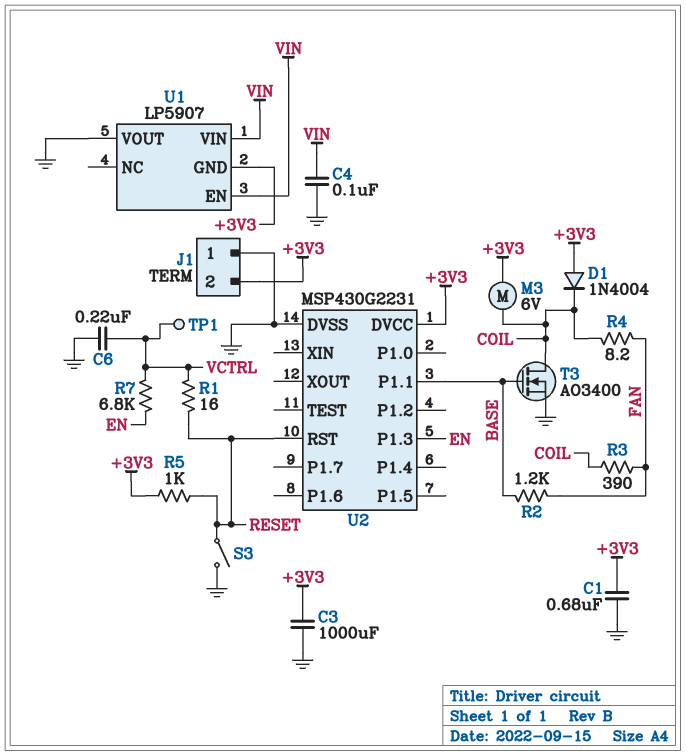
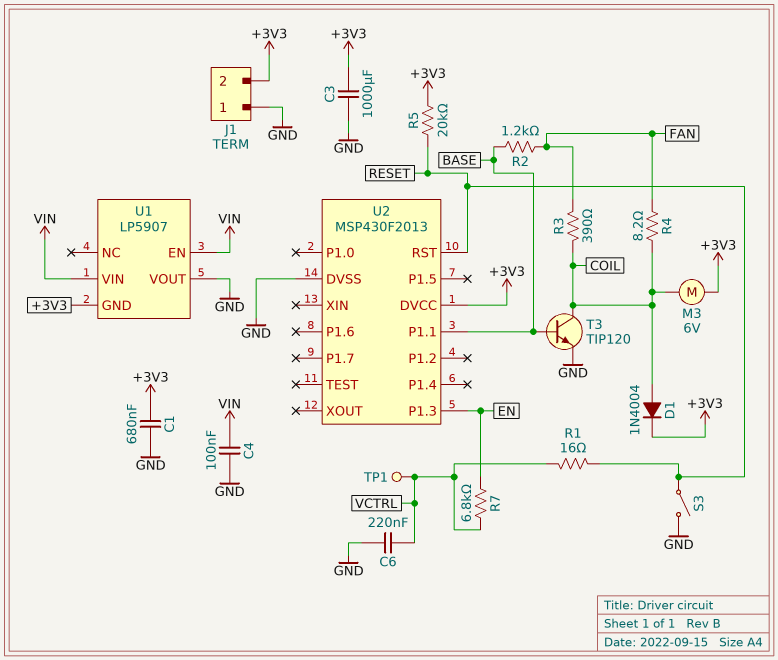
D1: diode 1N4004 (A +3V3, K COIL) -> diode 1N4004 (A COIL, K +3V3)
R5: 1k (+3V3, RESET) -> 20k (+3V3, RESET)
T3: NMOS AO3400 (G BASE, D COIL, S GND) -> NPN TIP120 (B BASE, C COIL, E GND)
U2: MSP430G2231 -> MSP430F2013

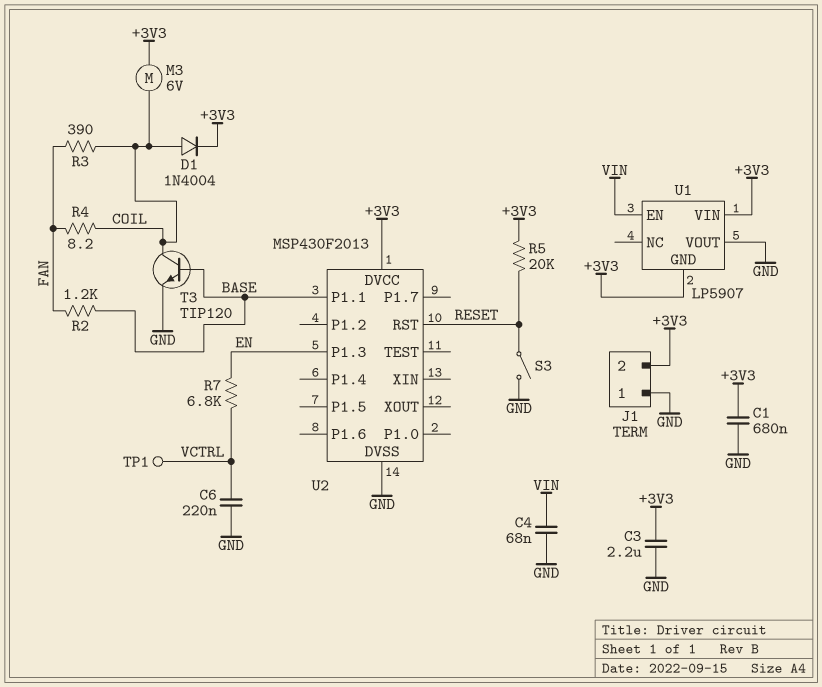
C3: 1000uF (+3V3, GND) -> 2.2uF (+3V3, GND)
C4: 100nF (GND, VIN) -> 68nF (GND, VIN)
R1: 16 (RESET, VCTRL) -> none
U1 pin VIN: VIN -> +3V3

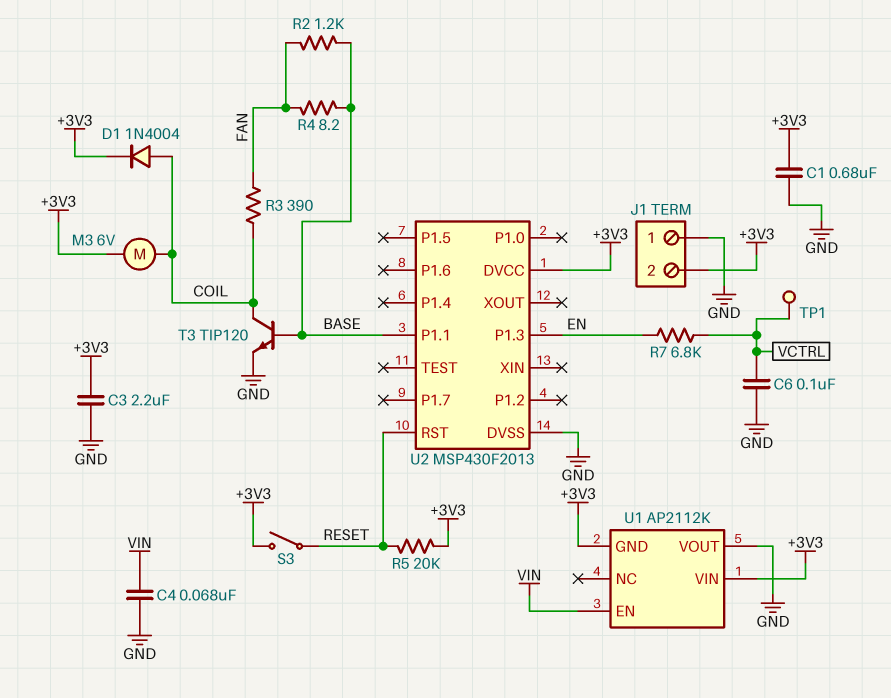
C6: 220nF (GND, VCTRL) -> 100nF (GND, VCTRL)
R4: 8.2 (COIL, FAN) -> 8.2 (BASE, FAN)
S3: switch (GND, RESET) -> switch (+3V3, RESET)
U1: LP5907 -> AP2112K

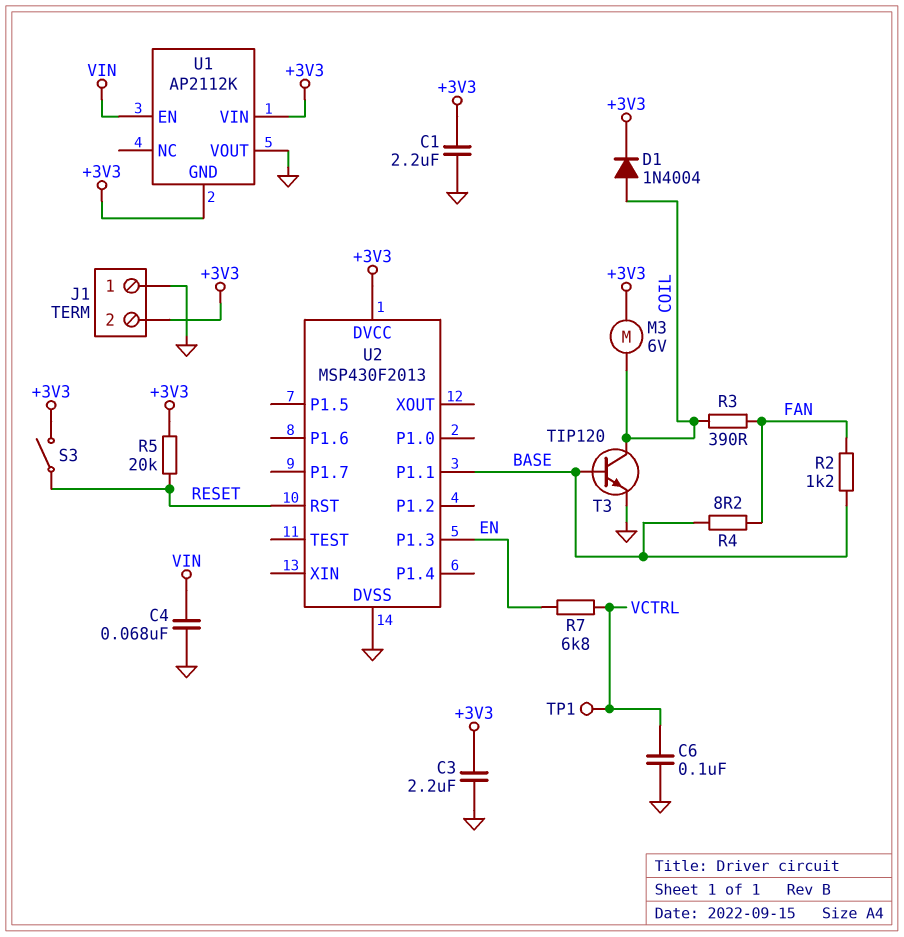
C1: 680nF (+3V3, GND) -> 2.2uF (+3V3, GND)

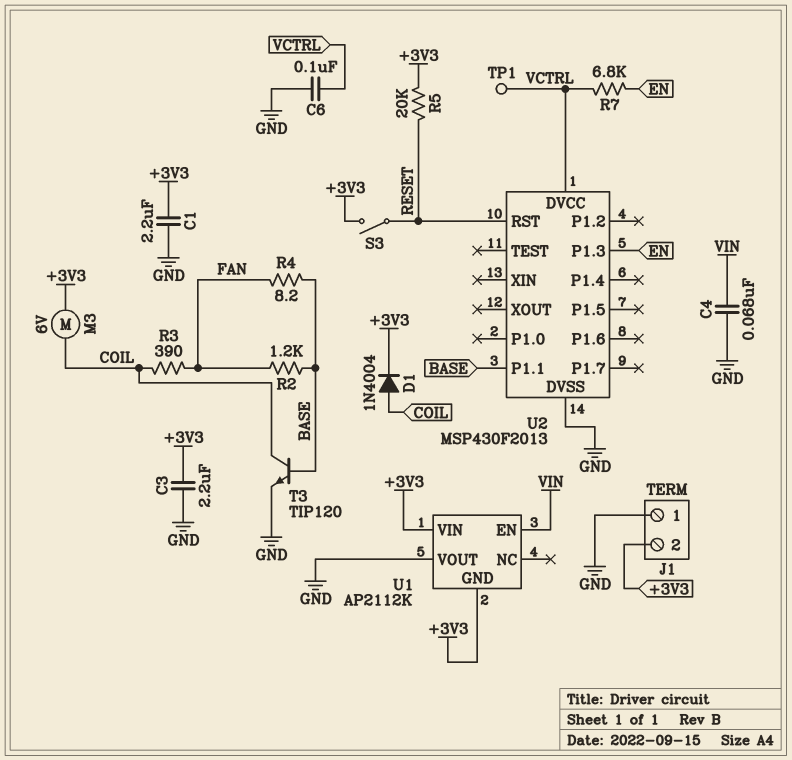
U2 pin DVCC: +3V3 -> VCTRL

